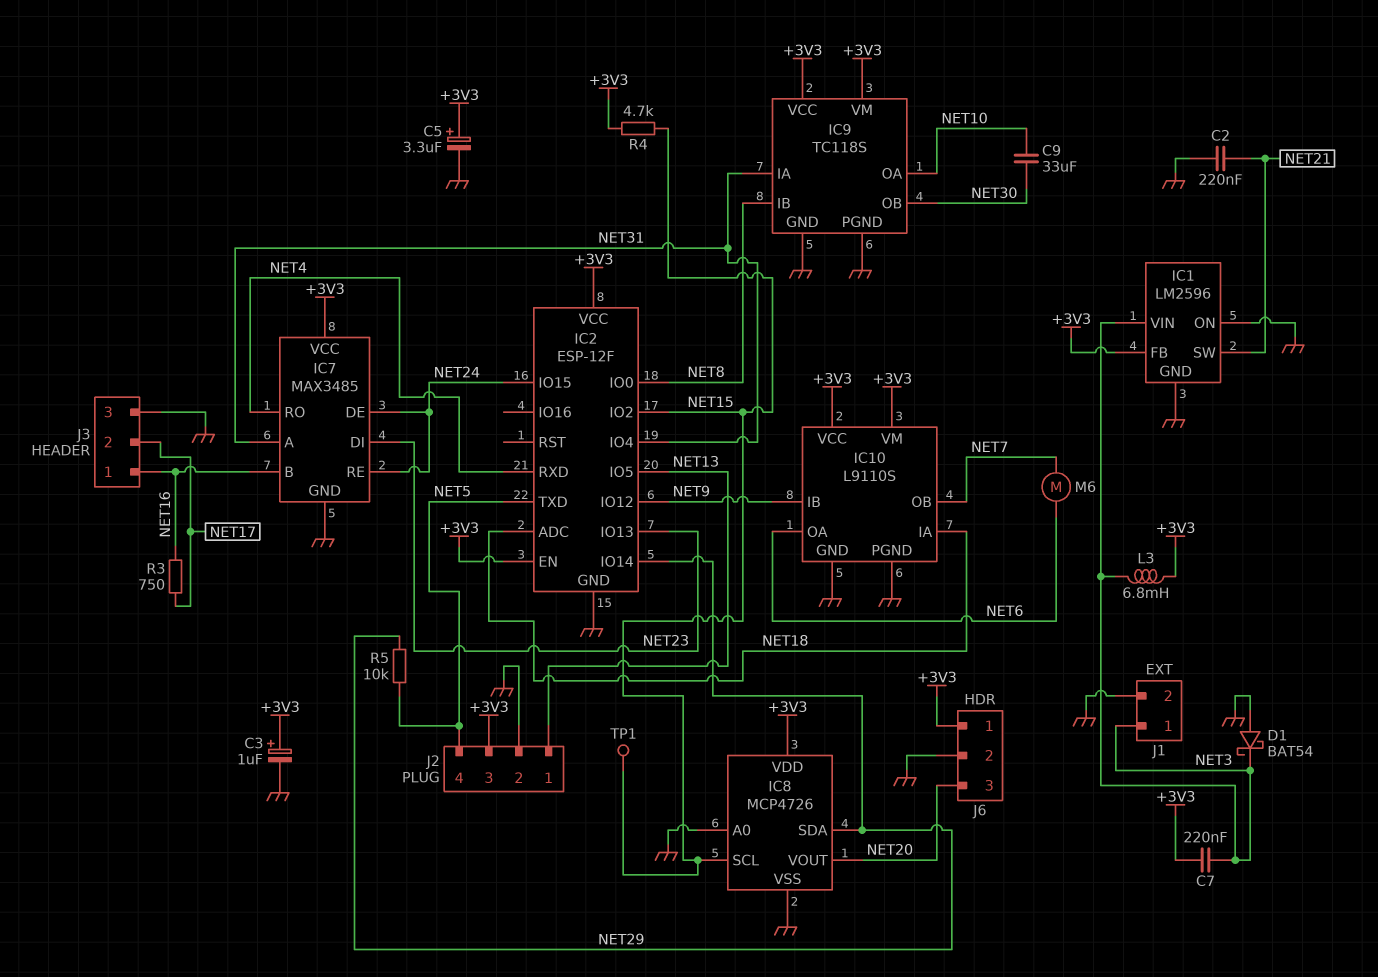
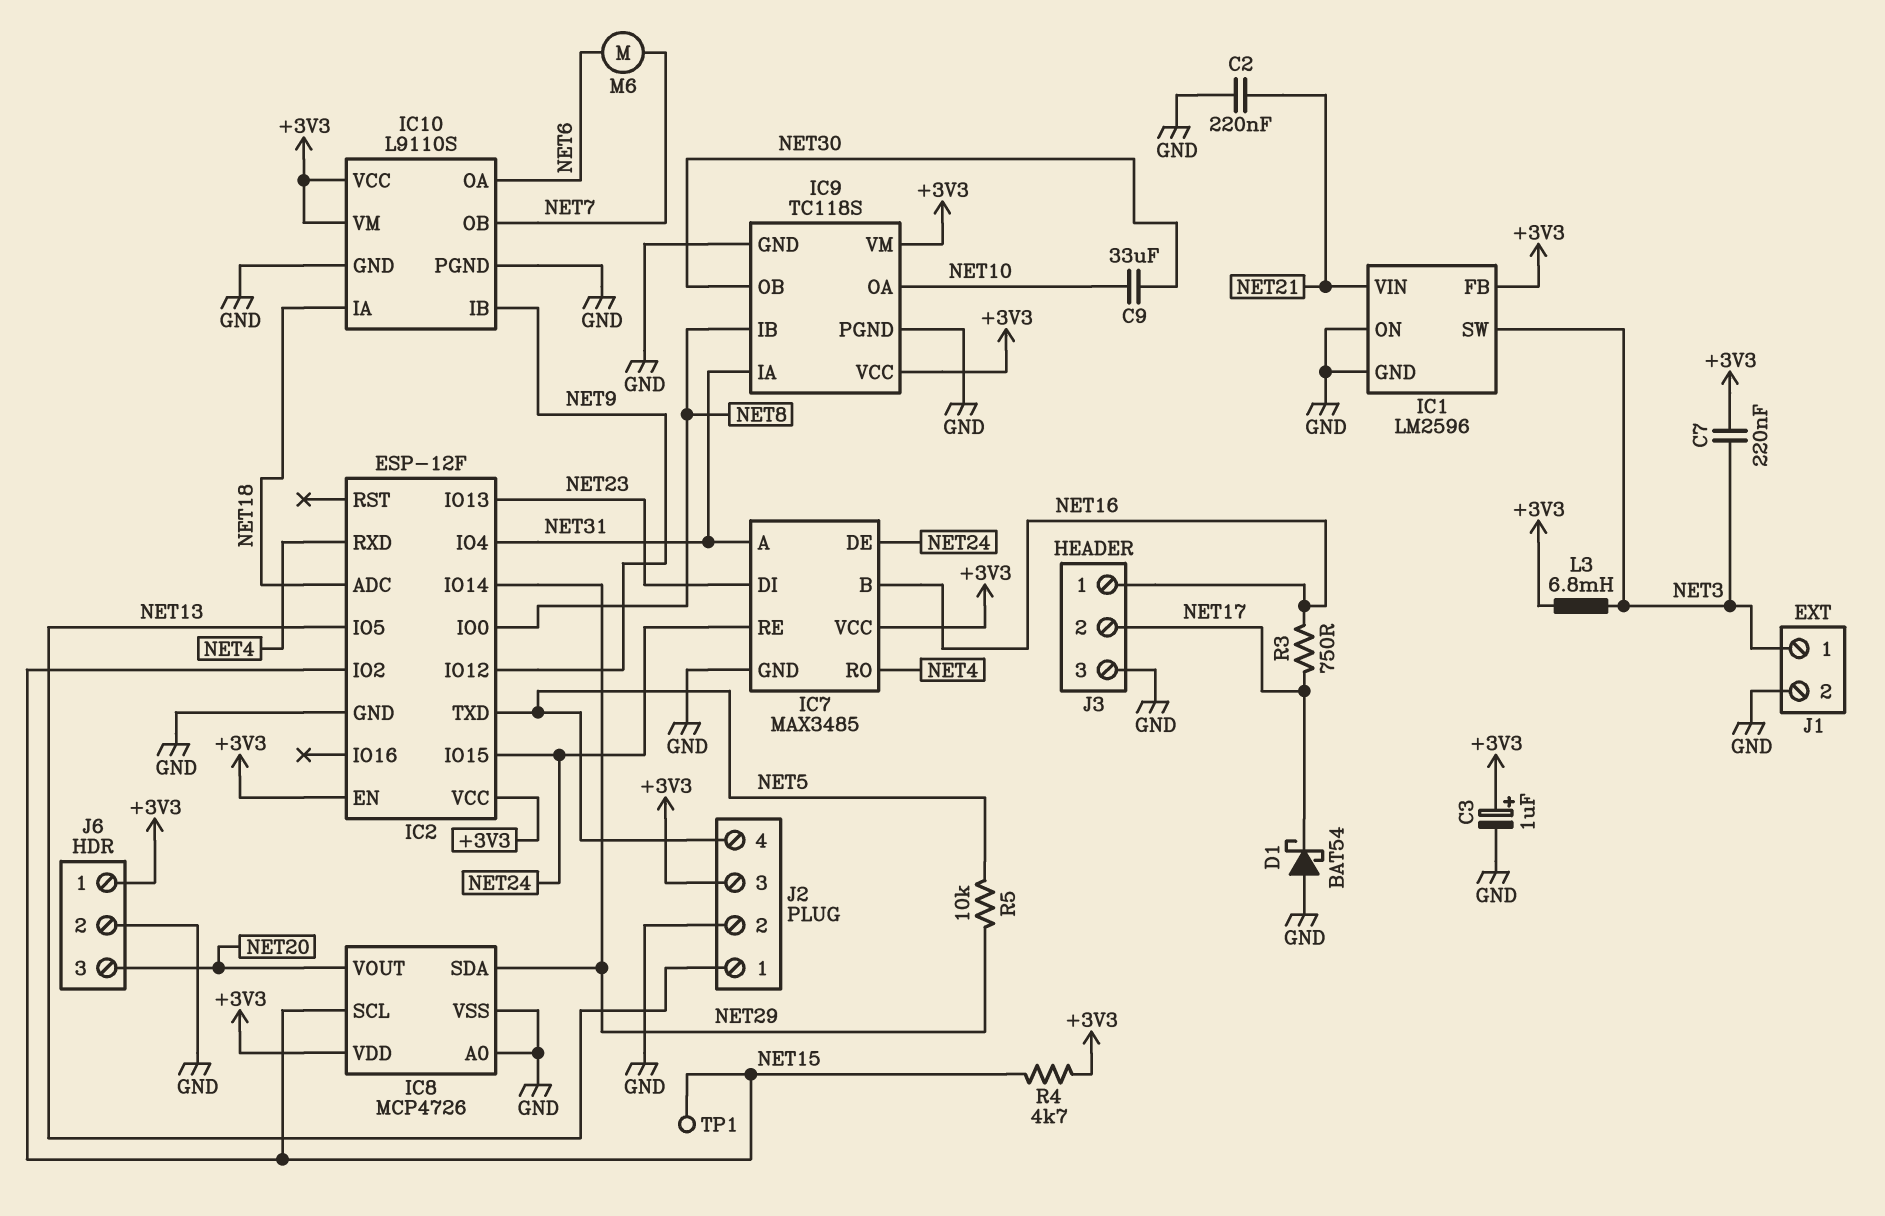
C5: 3.3uF (plus +3V3, minus GND) -> none
D1: schottky BAT54 (A GND, K NET3) -> schottky BAT54 (A GND, K NET17)
IC1 pin SW: NET21 -> NET3
IC1 pin VIN: NET3 -> NET21

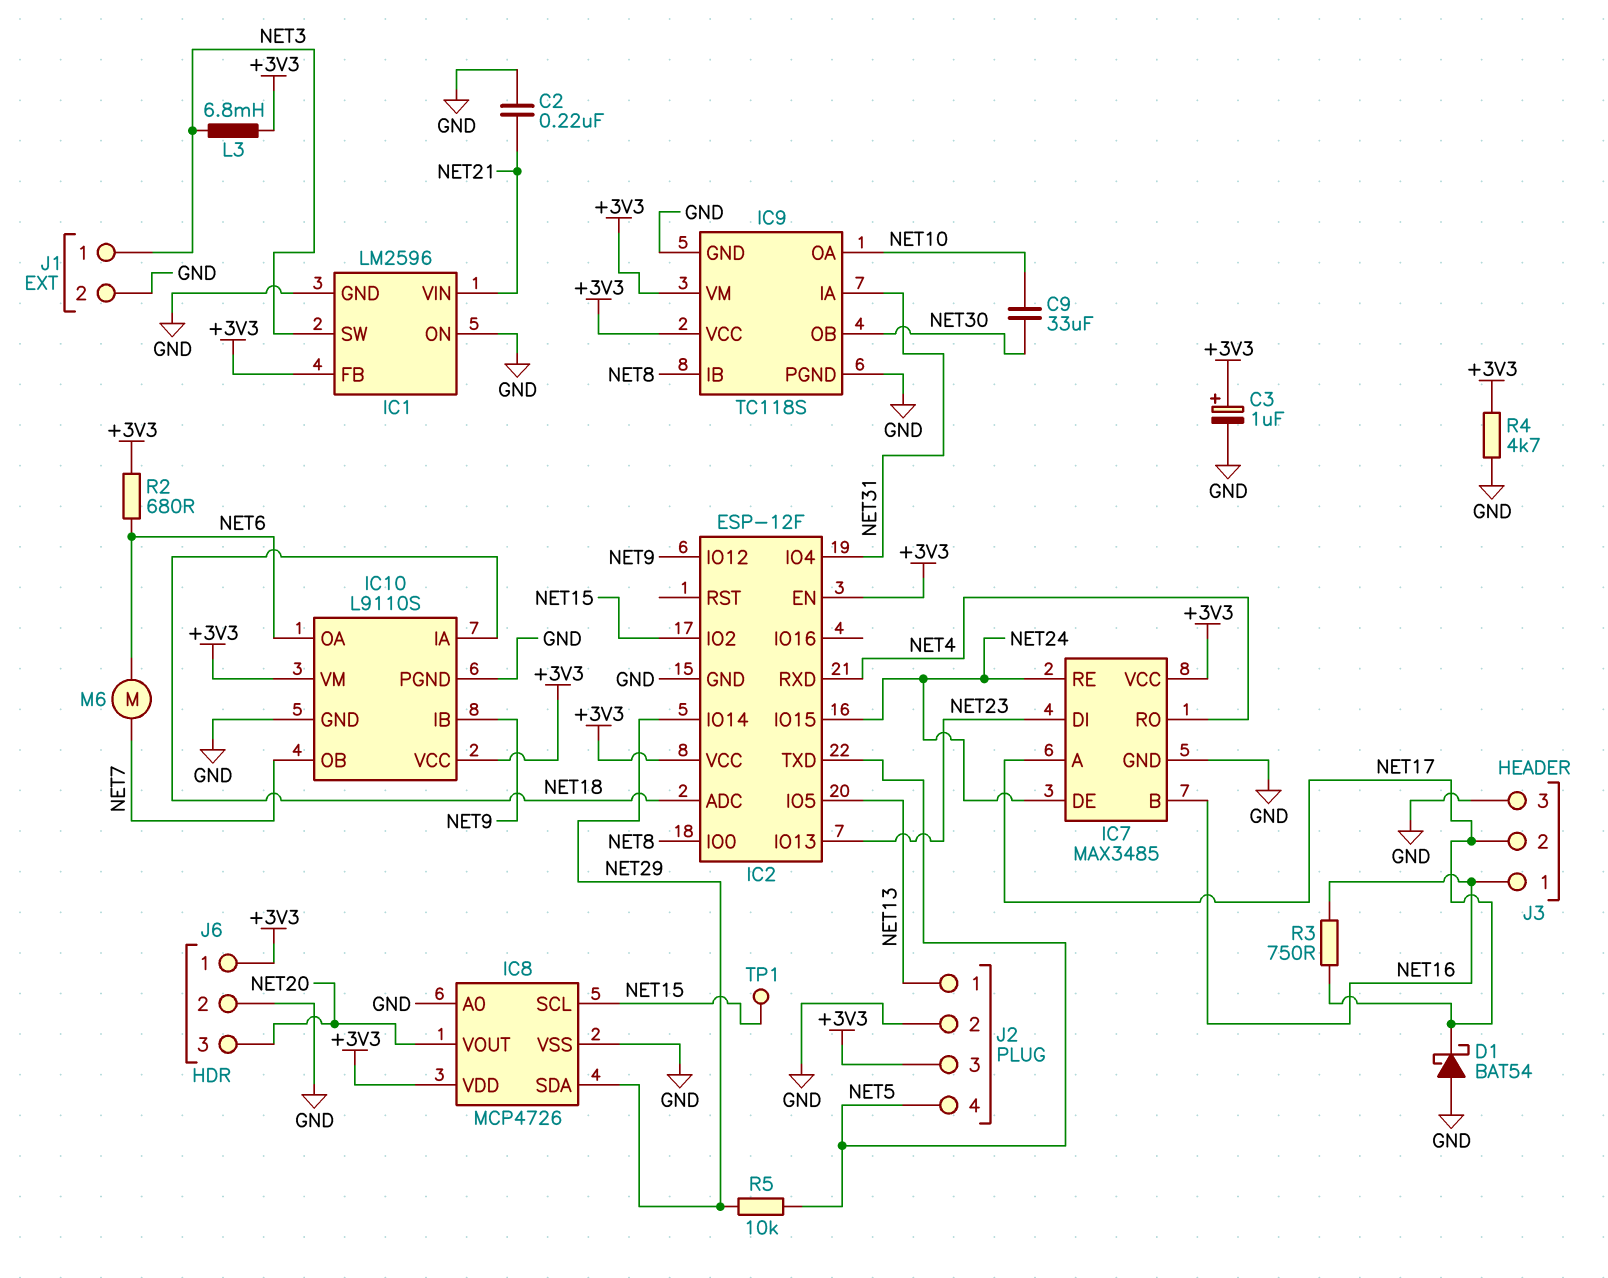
C7: 220nF (+3V3, NET3) -> none
IC7 pin A: NET31 -> NET17
R2: none -> 680 (+3V3, NET6)
R4: 4.7k (+3V3, NET15) -> 4.7k (+3V3, GND)

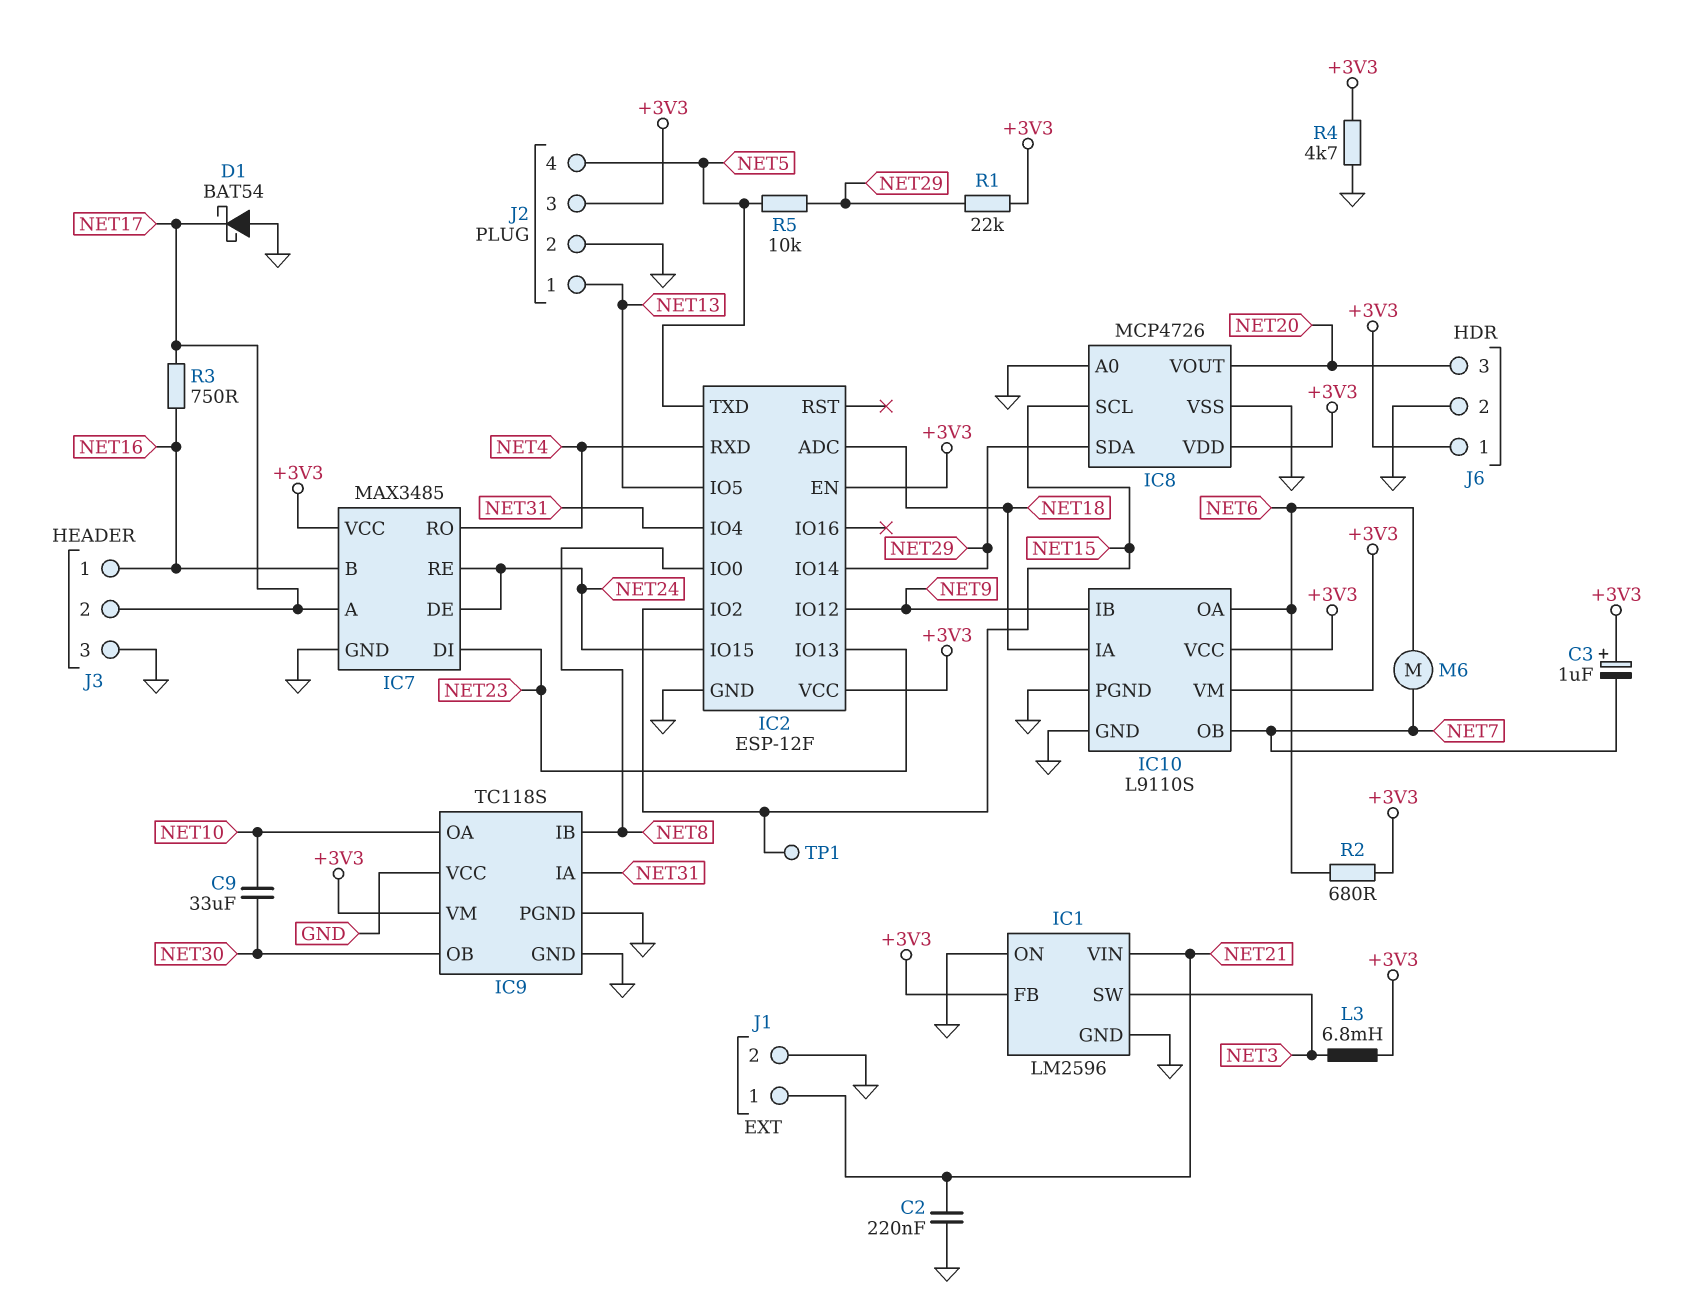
C3: 1uF (plus +3V3, minus GND) -> 1uF (plus +3V3, minus NET7)
IC9 pin VCC: +3V3 -> GND
J1 pin 1: NET3 -> NET21
R1: none -> 22k (+3V3, NET29)

